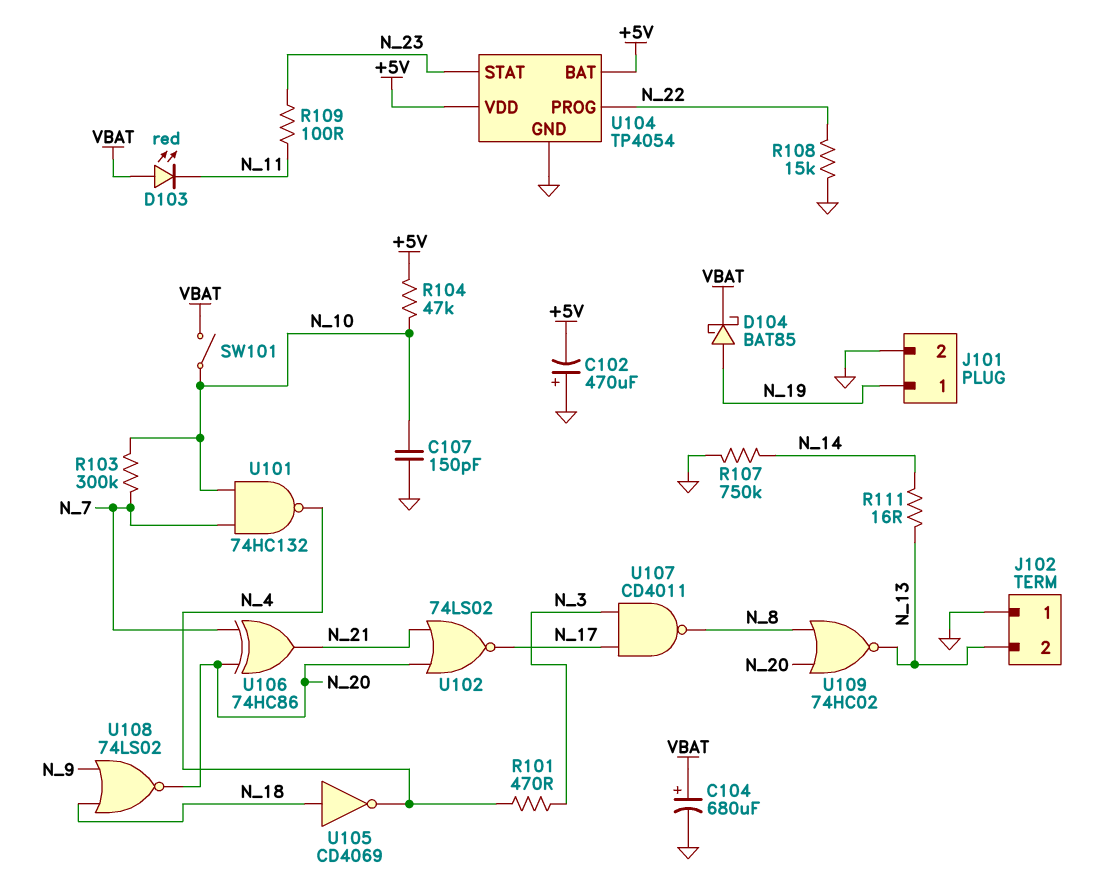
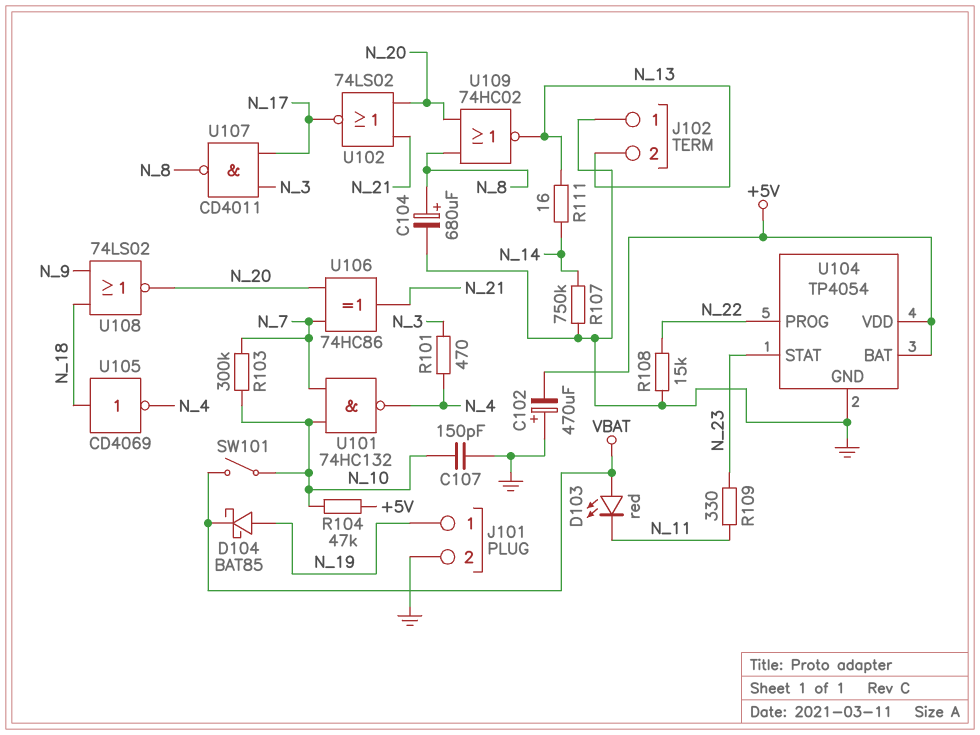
C104: 680uF (plus VBAT, minus GND) -> 680uF (plus N_8, minus GND)
R109: 100 (N_11, N_23) -> 330 (N_11, N_23)

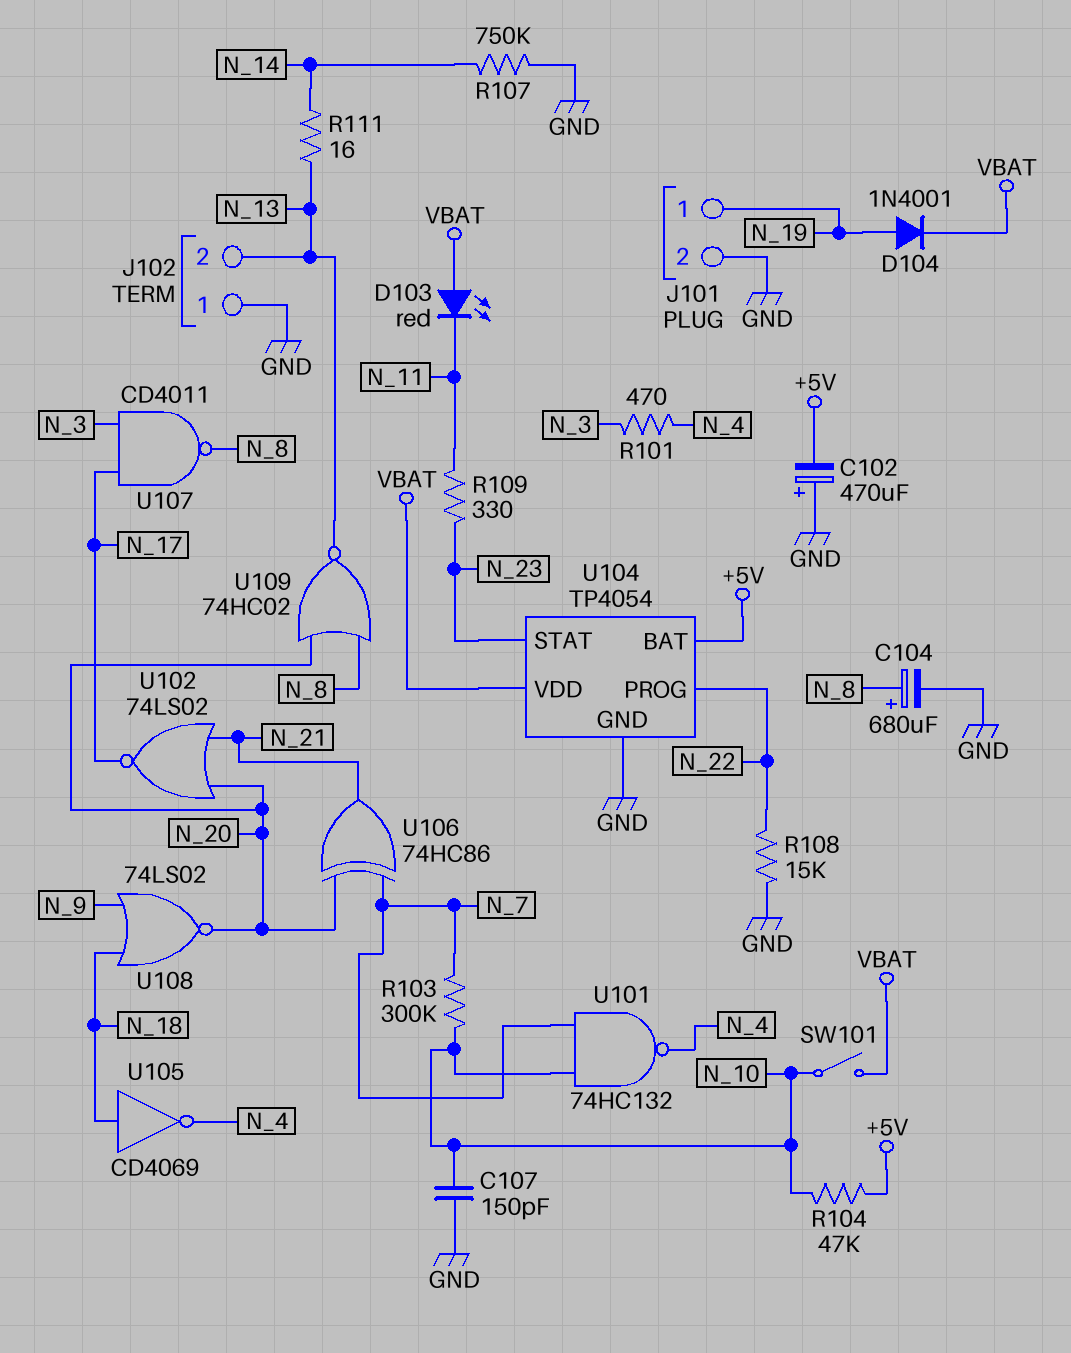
D104: schottky BAT85 (A N_19, K VBAT) -> diode 1N4001 (A N_19, K VBAT)
U104 pin VDD: +5V -> VBAT

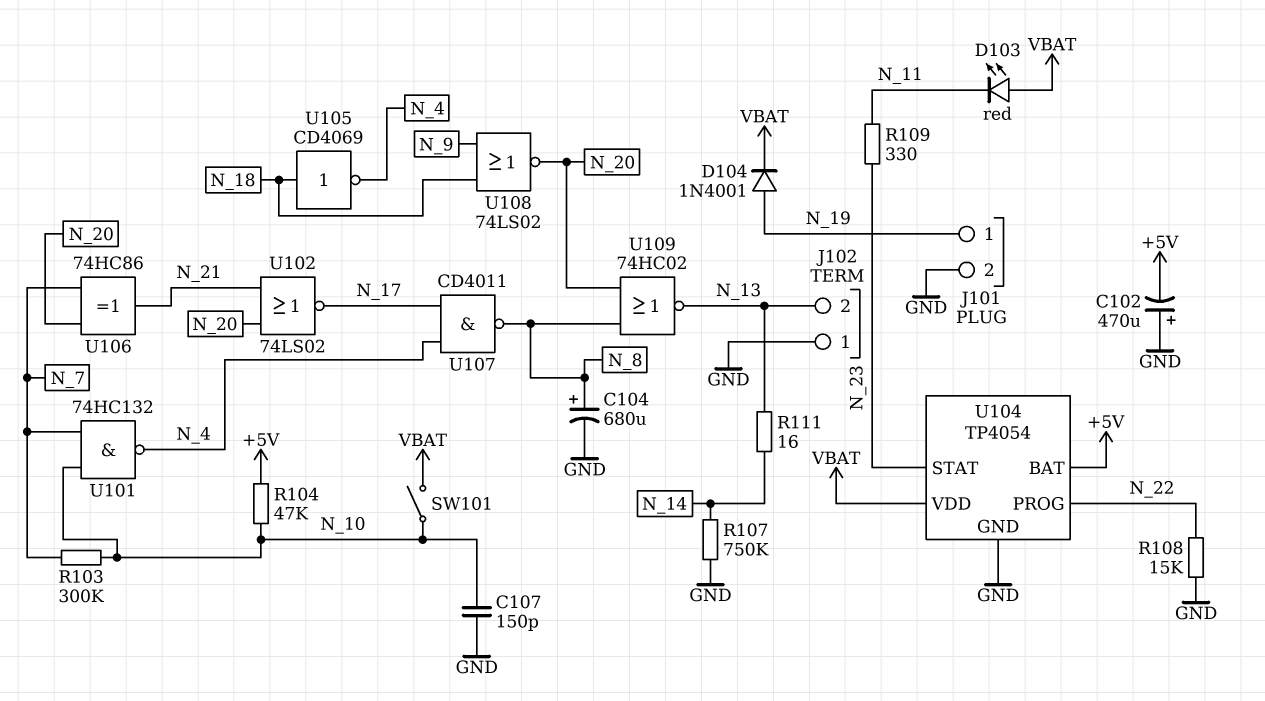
R101: 470 (N_3, N_4) -> none
U107: NAND CD4011 (in N_3, in N_17, out N_8) -> NAND CD4011 (in N_4, in N_17, out N_8)

